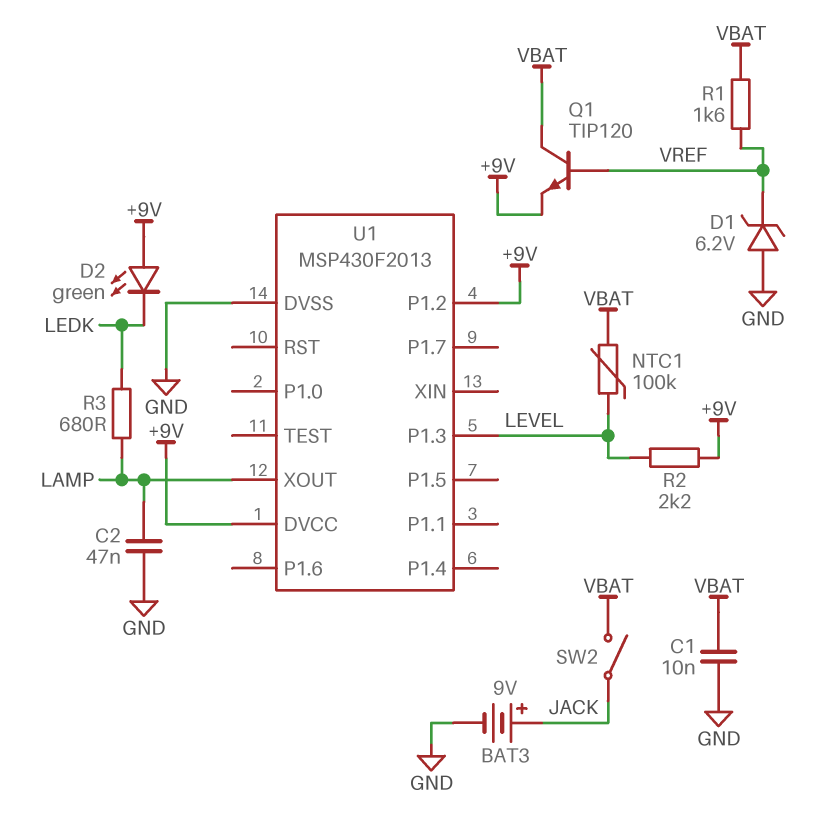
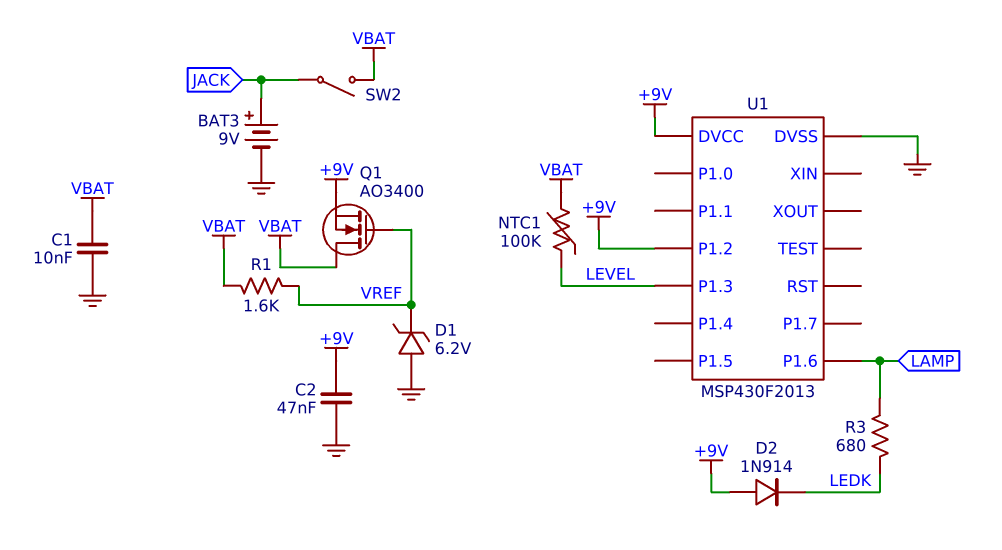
C2: 47nF (GND, LAMP) -> 47nF (+9V, GND)
D2: LED green (A +9V, K LEDK) -> diode 1N914 (A +9V, K LEDK)
Q1: NPN TIP120 (B VREF, C VBAT, E +9V) -> NMOS AO3400 (G VREF, D VBAT, S +9V)
R2: 2.2k (+9V, LEVEL) -> none
U1 pin P1.6: none -> LAMP
U1 pin XOUT: LAMP -> none

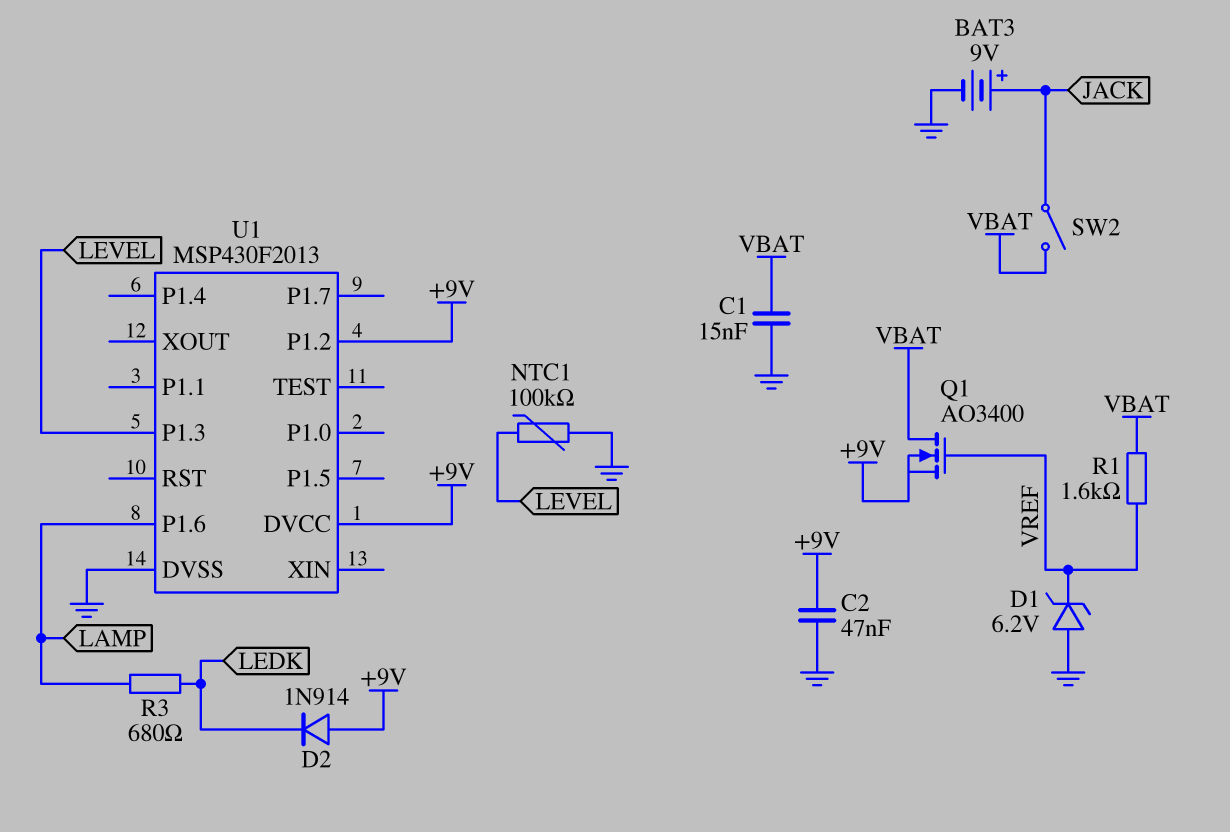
C1: 10nF (GND, VBAT) -> 15nF (GND, VBAT)
NTC1: 100k (LEVEL, VBAT) -> 100k (GND, LEVEL)

